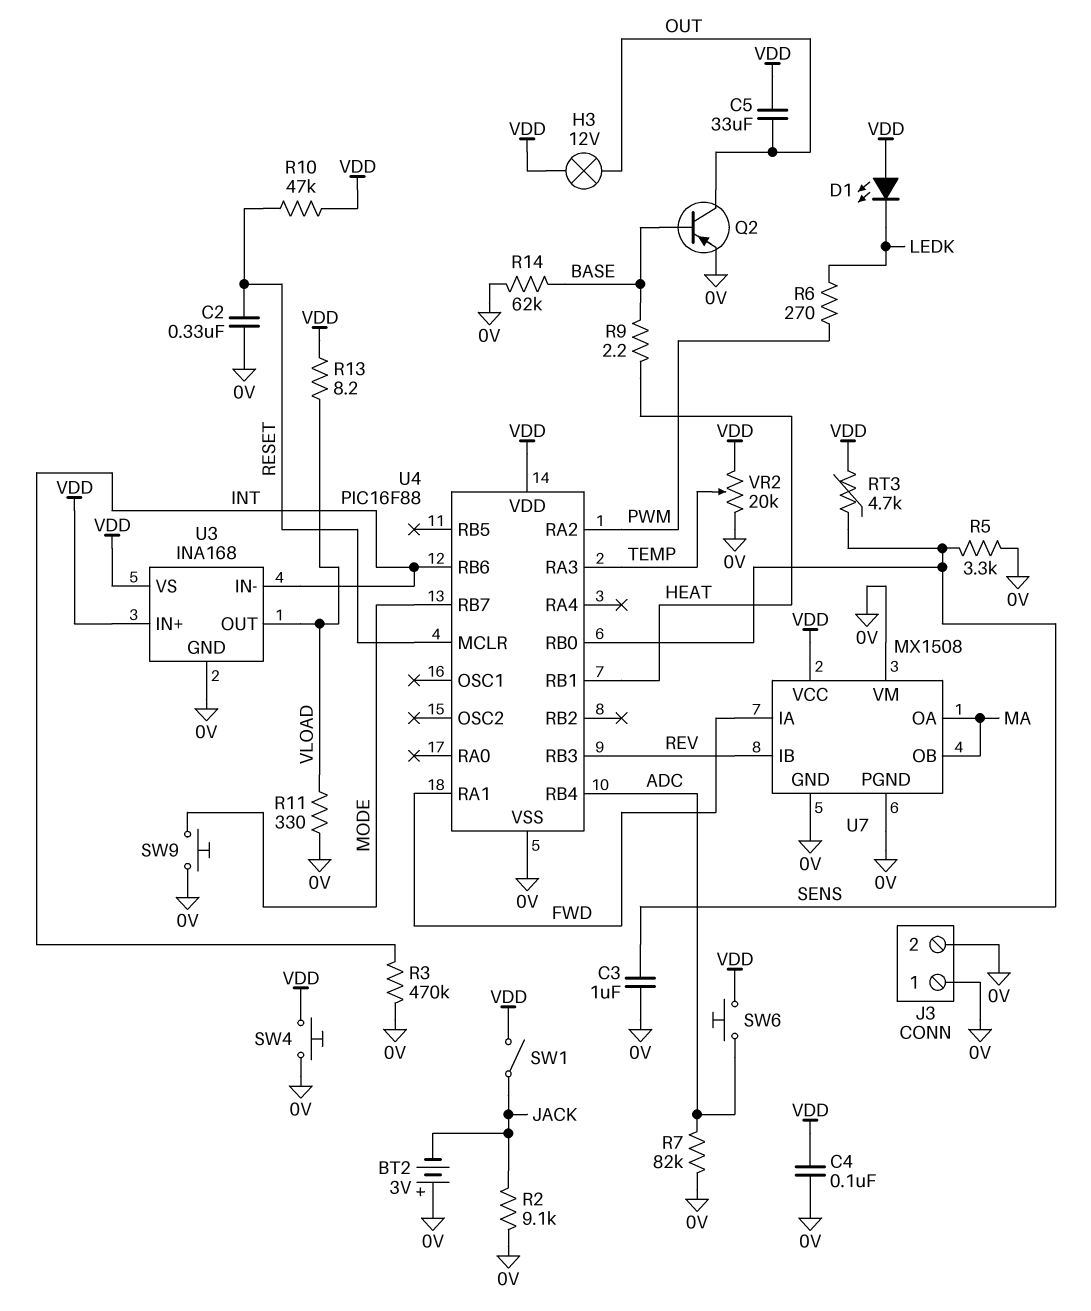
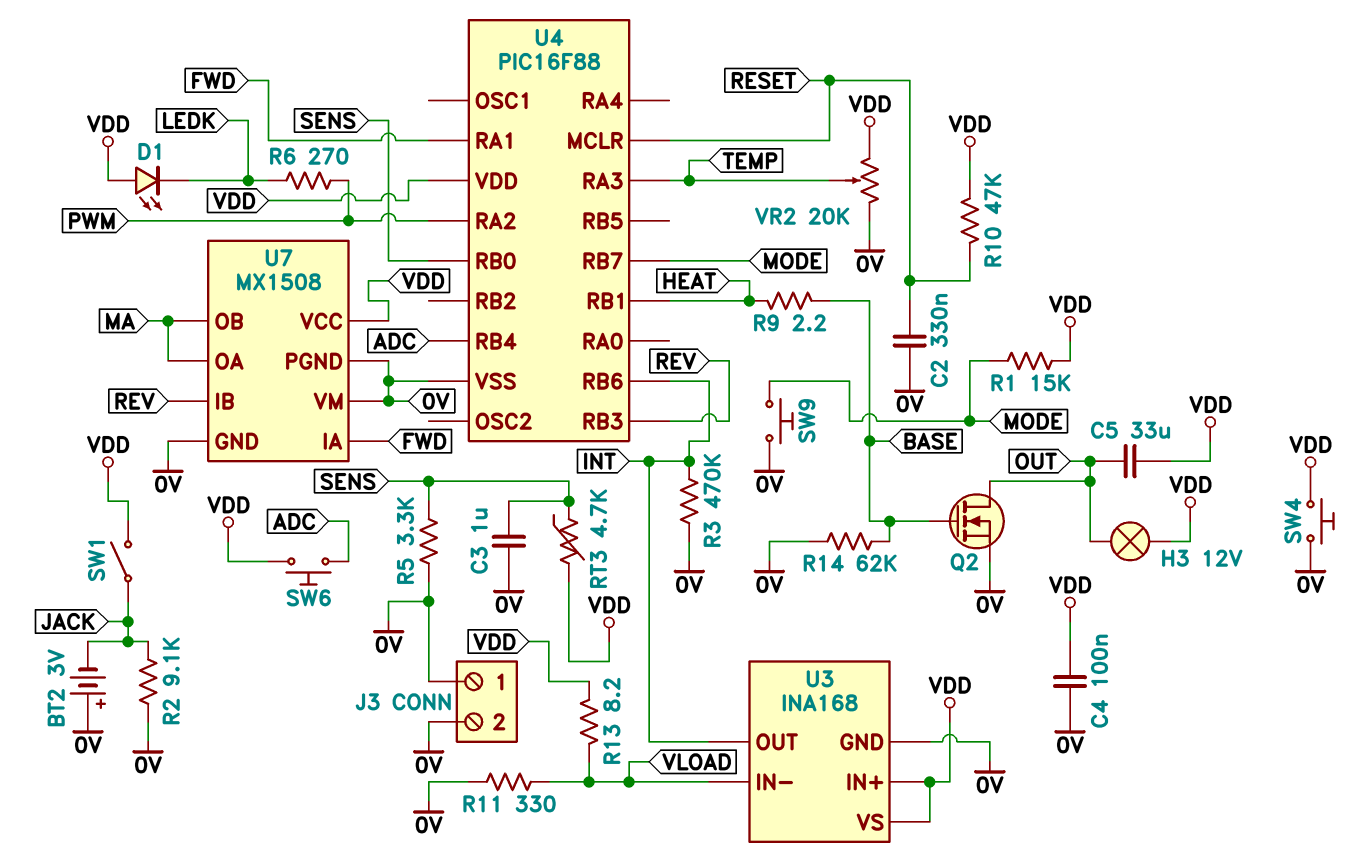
Q2: PNP (B BASE, C OUT, E 0V) -> NMOS (G BASE, D OUT, S 0V)
R1: none -> 15k (MODE, VDD)
R7: 82k (0V, ADC) -> none
U3 pin IN-: INT -> VLOAD
U3 pin OUT: VLOAD -> INT

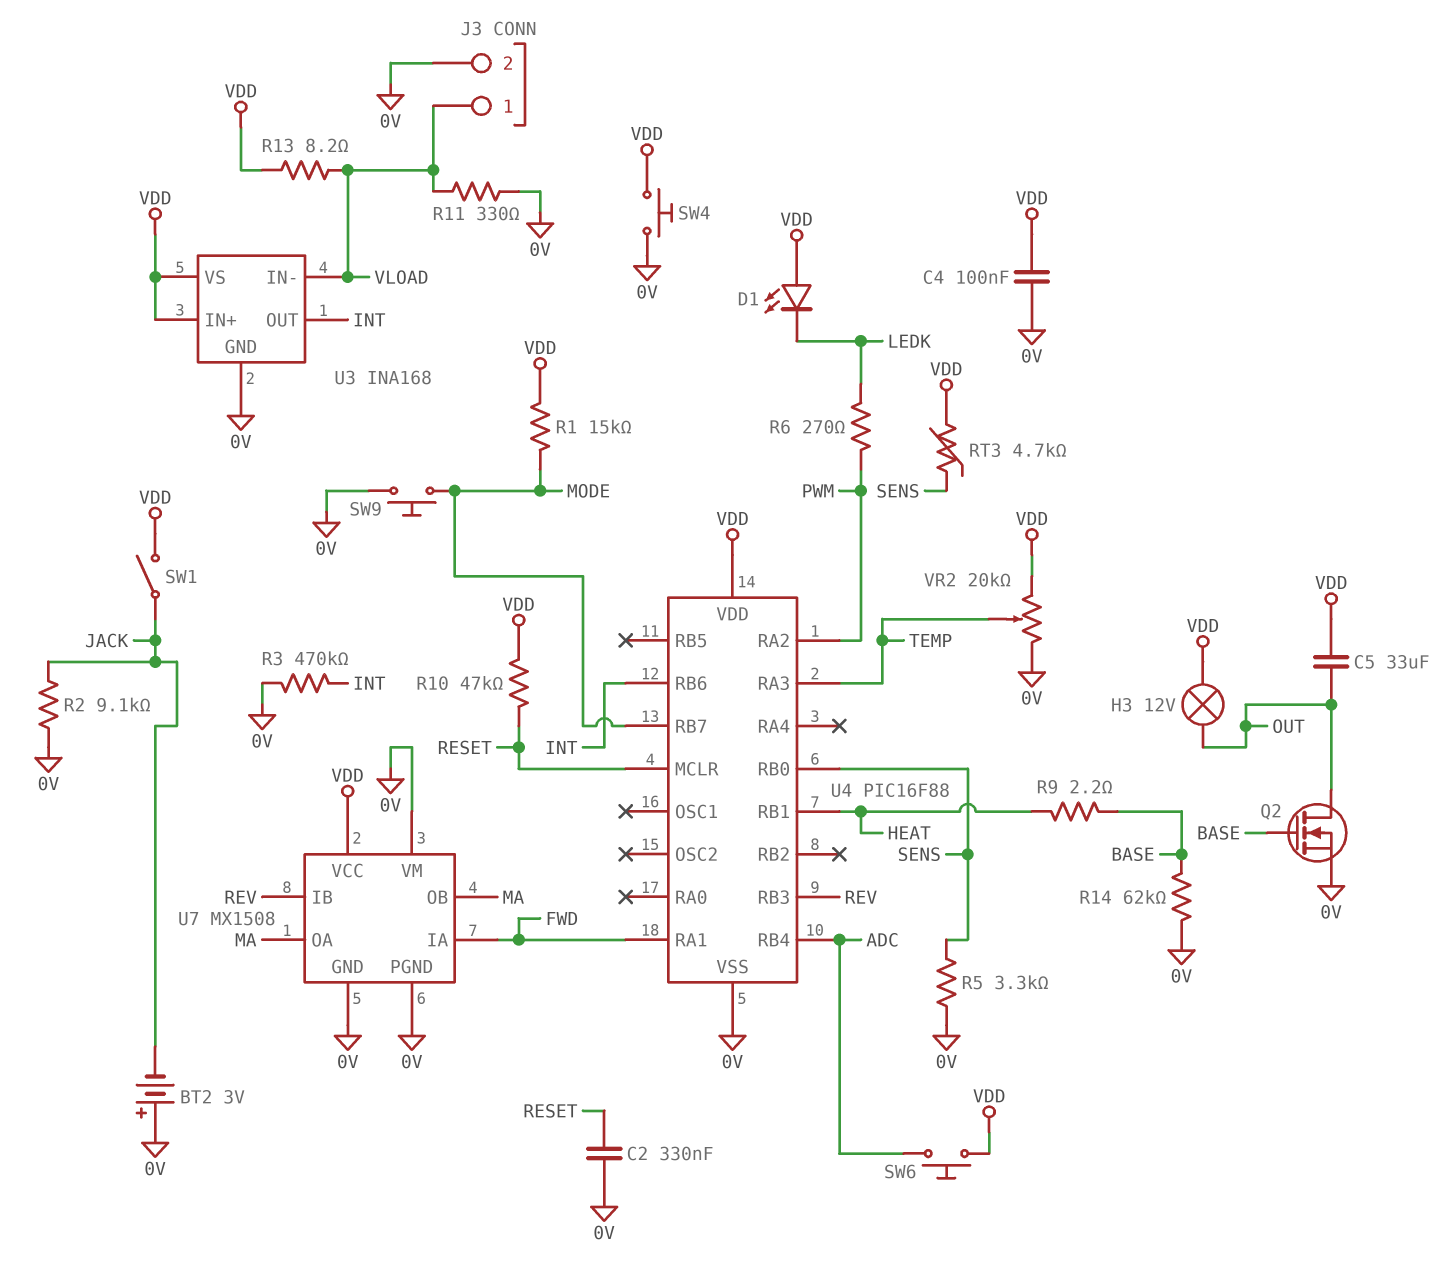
C3: 1uF (0V, SENS) -> none
J3 pin 1: 0V -> VLOAD

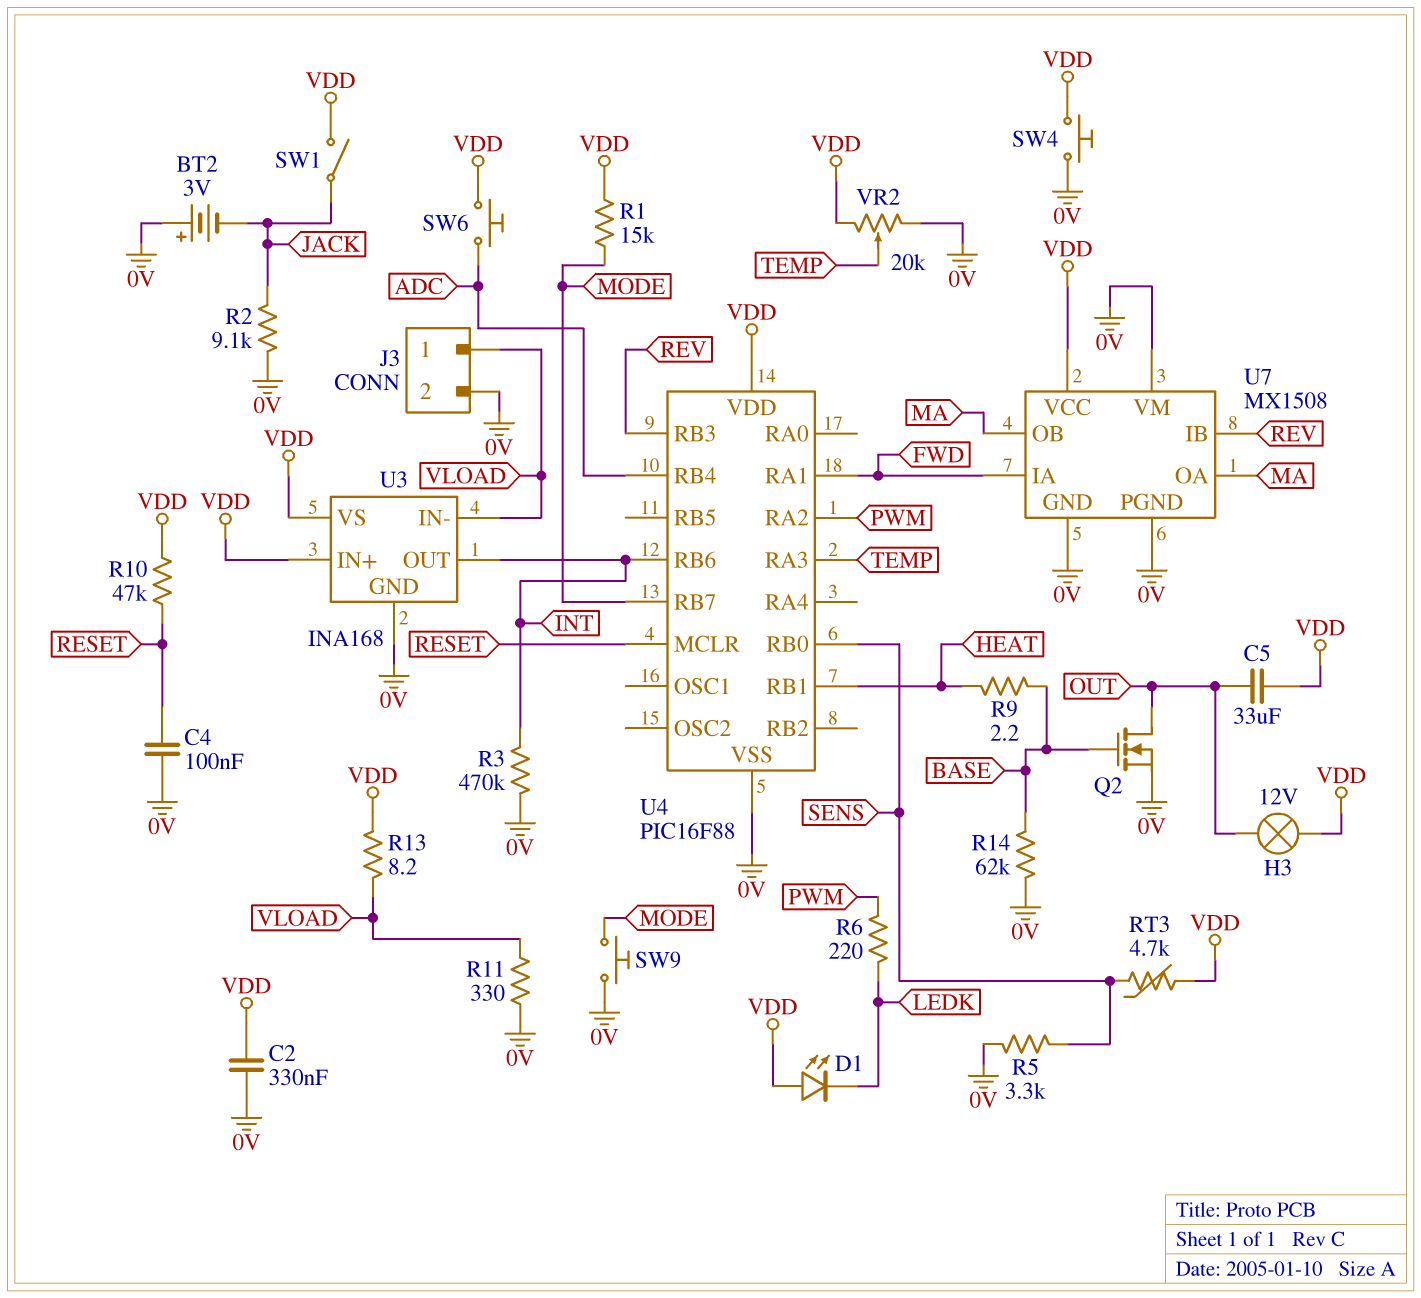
C2: 330nF (0V, RESET) -> 330nF (0V, VDD)
C4: 100nF (0V, VDD) -> 100nF (0V, RESET)
R6: 270 (LEDK, PWM) -> 220 (LEDK, PWM)

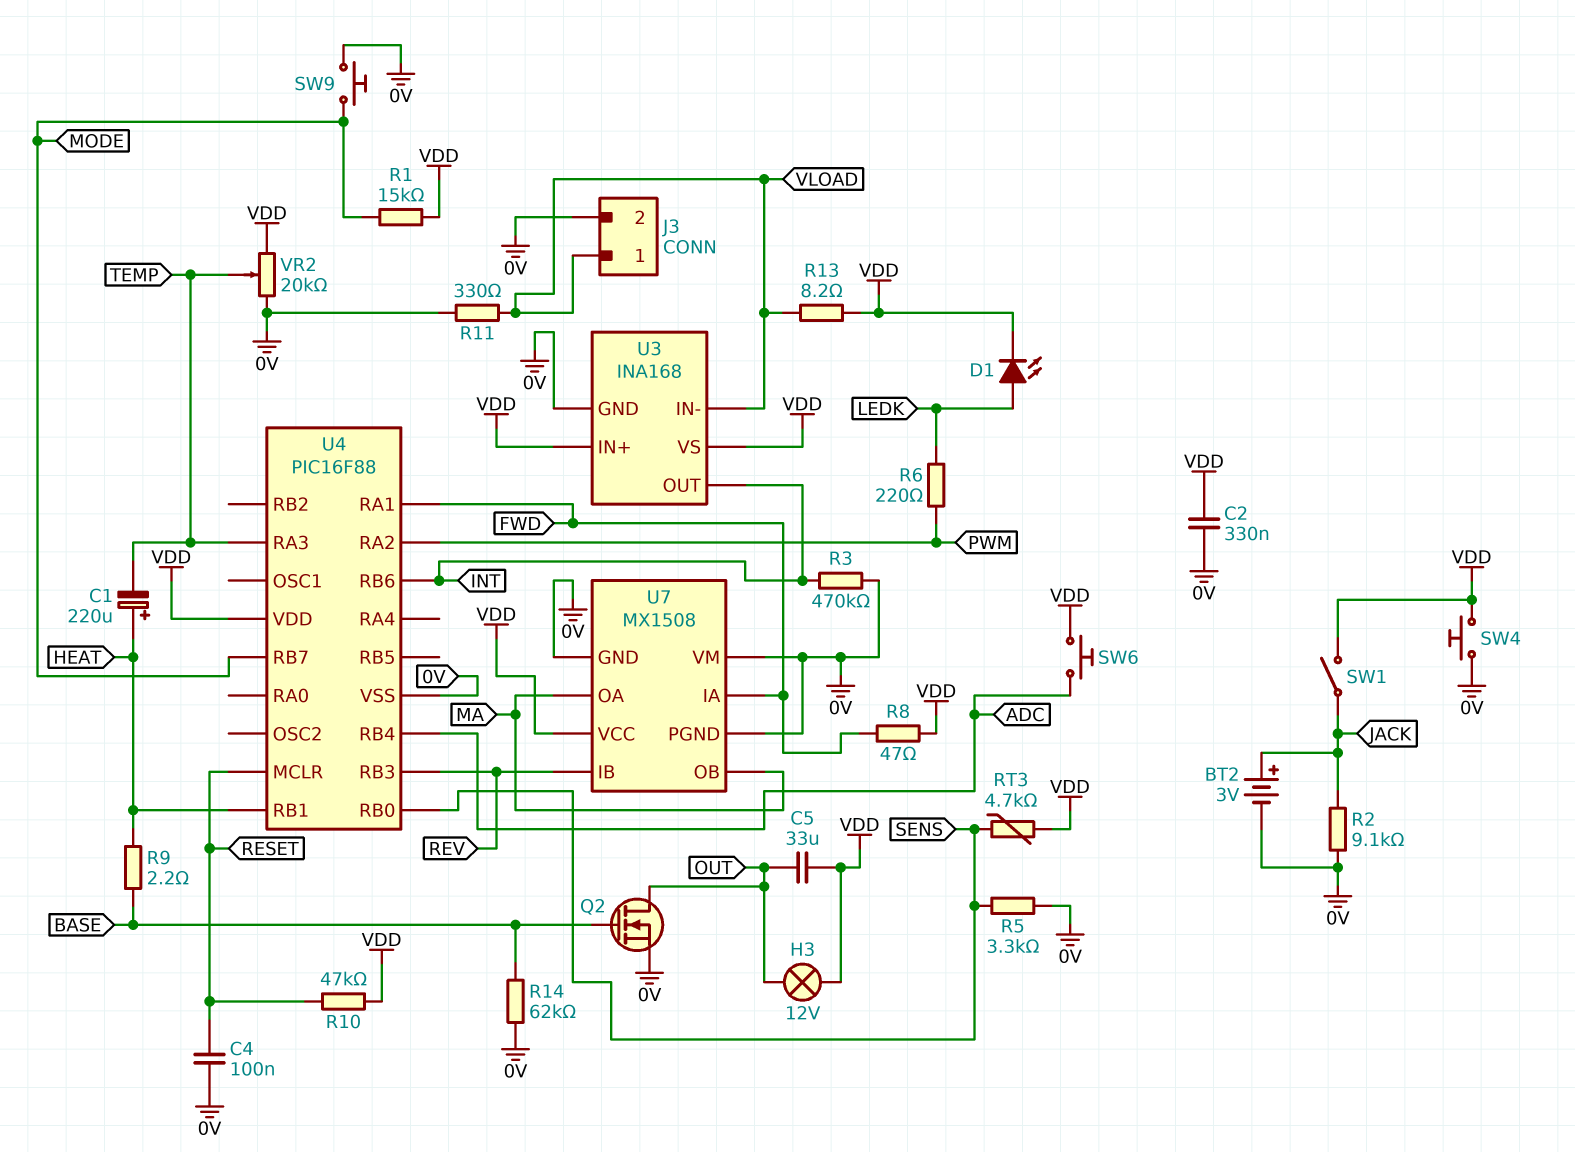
BT2: 3V (plus 0V, minus JACK) -> 3V (plus JACK, minus 0V)
C1: none -> 220uF (plus HEAT, minus TEMP)
D1: LED (A VDD, K LEDK) -> LED (A LEDK, K VDD)
R8: none -> 47 (FWD, VDD)

